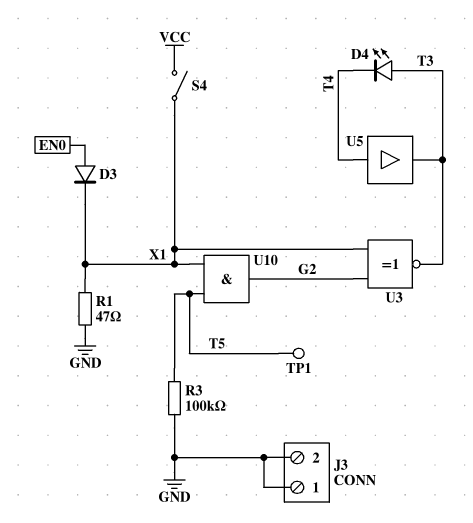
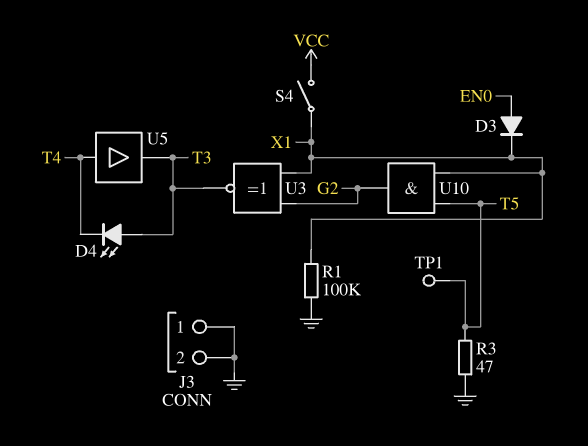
R1: 47 (GND, X1) -> 100k (GND, X1)
R3: 100k (GND, T5) -> 47 (GND, T5)

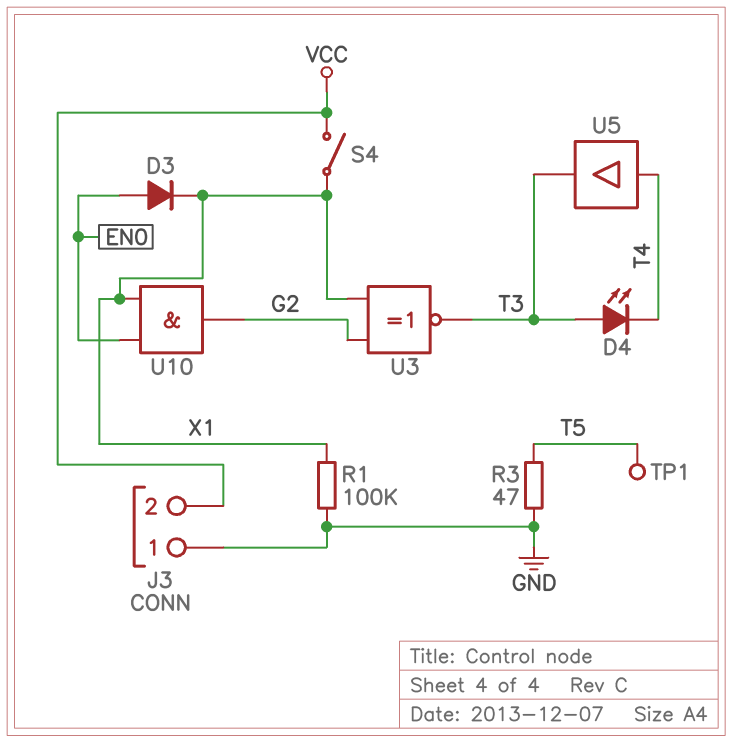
J3 pin 2: GND -> VCC
U10: AND (in T5, in X1, out G2) -> AND (in EN0, in X1, out G2)

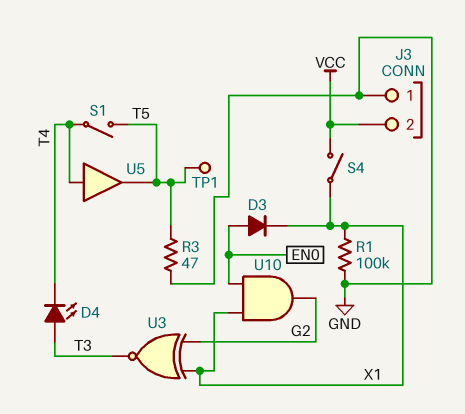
S1: none -> switch (T4, T5)
U5: buffer (in T4, out T3) -> buffer (in T4, out T5)

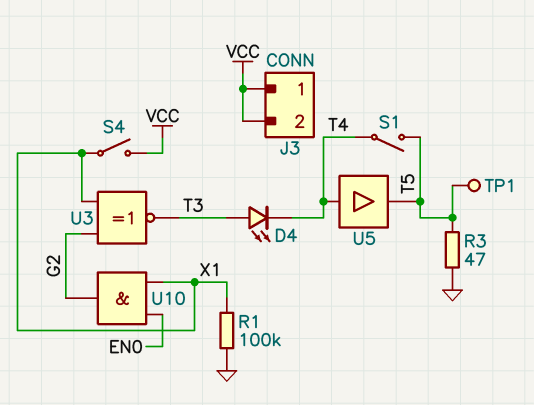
D3: diode (A EN0, K X1) -> none
J3 pin 1: GND -> VCC

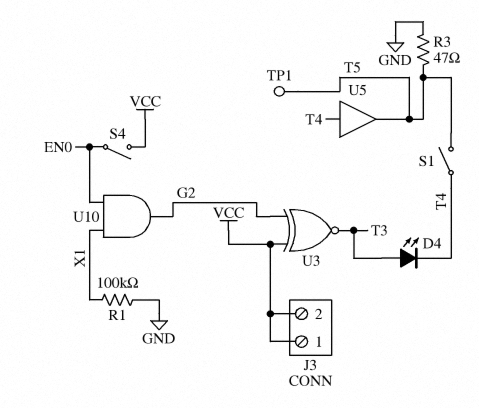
S4: switch (VCC, X1) -> switch (EN0, VCC)
U3: XNOR (in G2, in X1, out T3) -> XNOR (in G2, in VCC, out T3)

